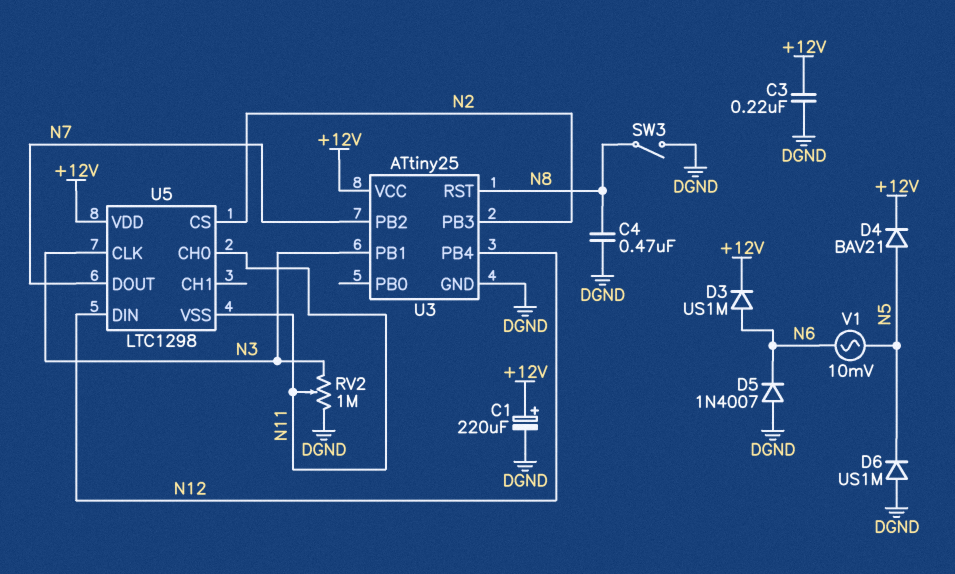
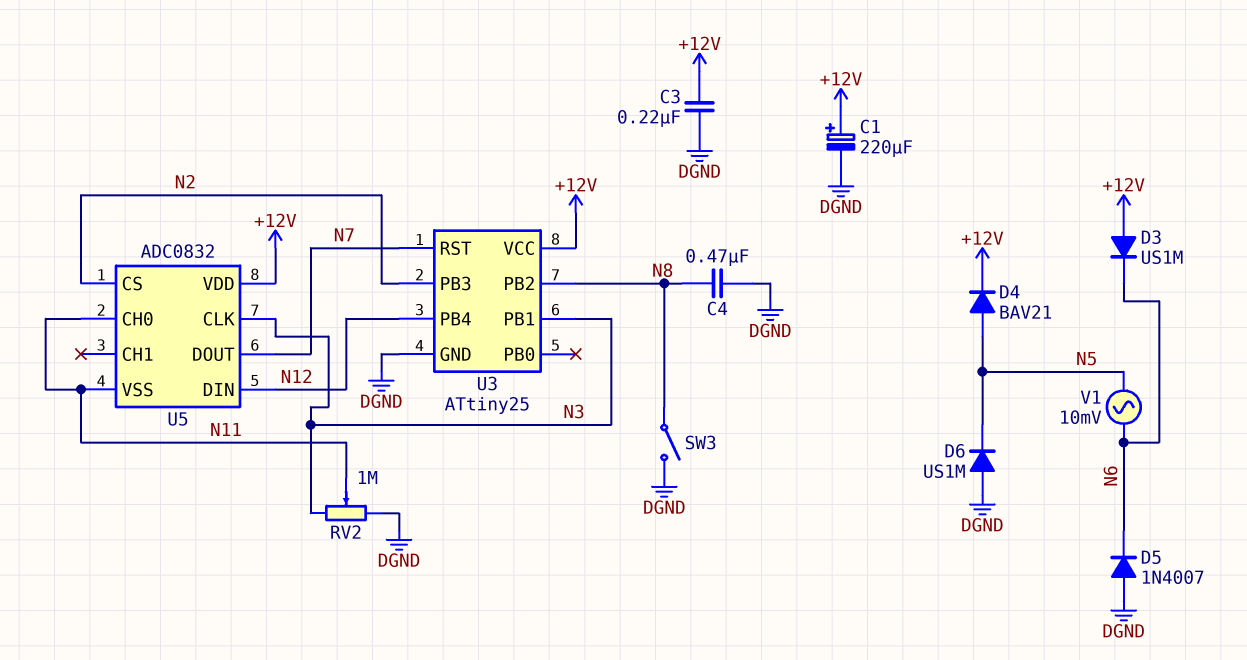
D3: diode US1M (A N6, K +12V) -> diode US1M (A +12V, K N6)
U3 pin PB2: N7 -> N8
U3 pin RST: N8 -> N7
U5: LTC1298 -> ADC0832

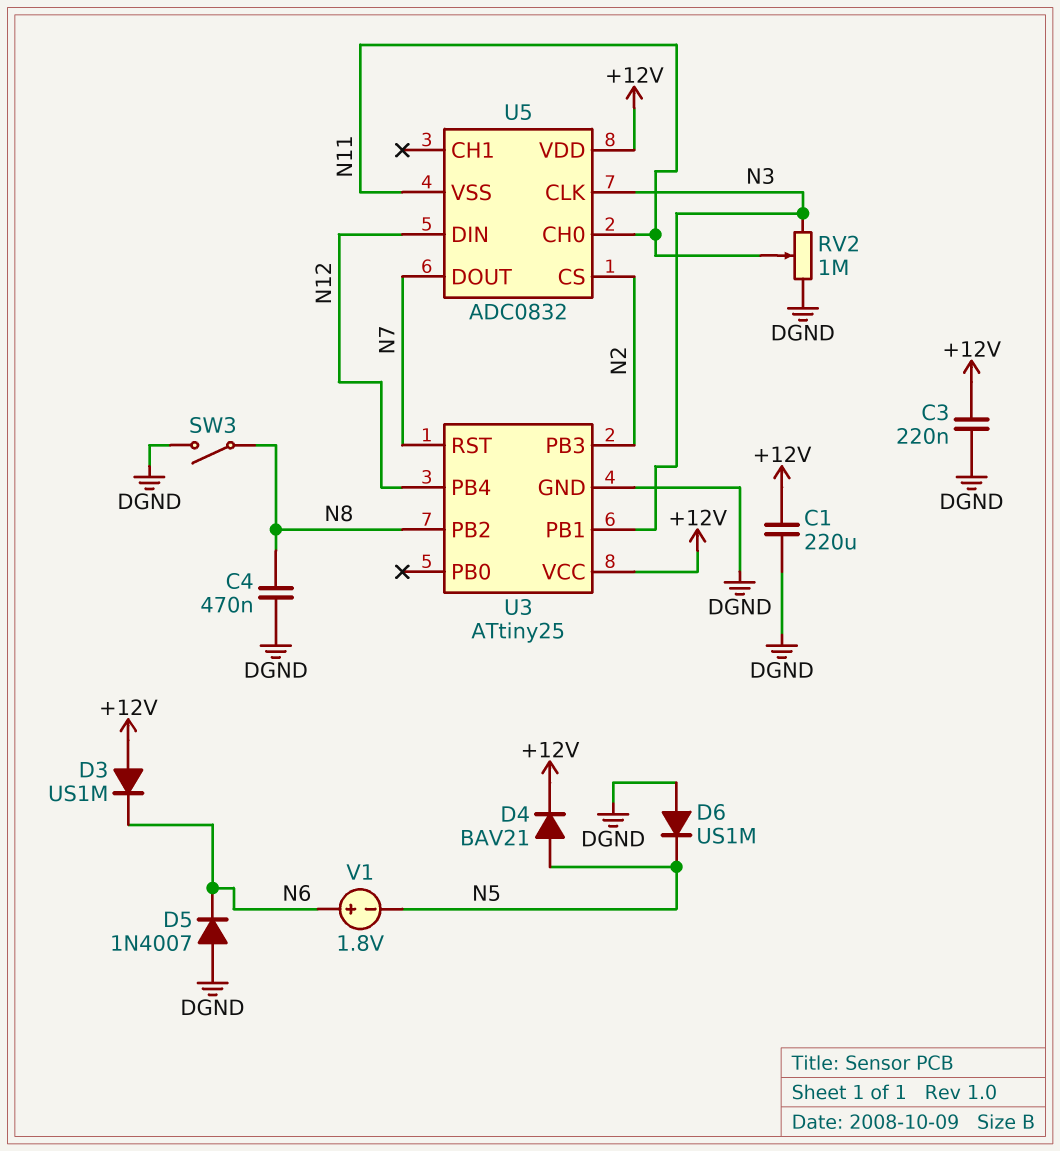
C1: 220uF (plus +12V, minus DGND) -> 220uF (+12V, DGND)
V1: AC 10mV (N5, N6) -> 1.8V (plus N6, minus N5)

